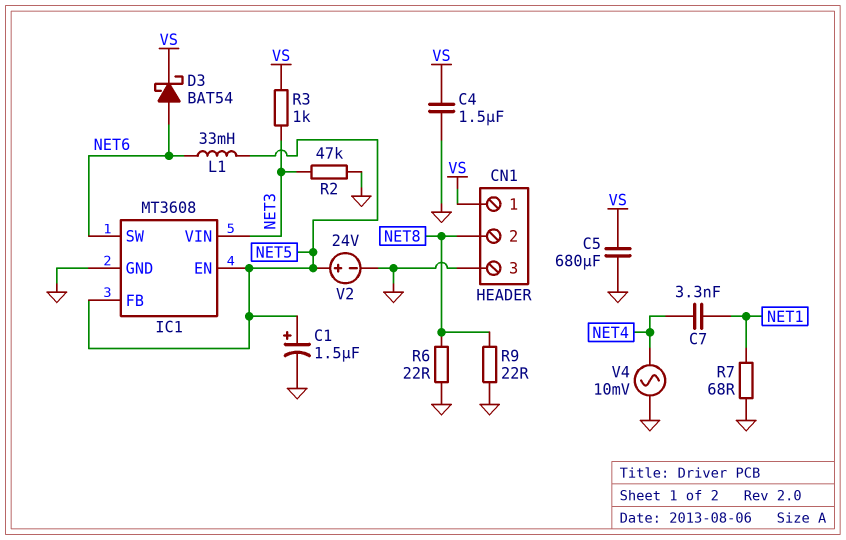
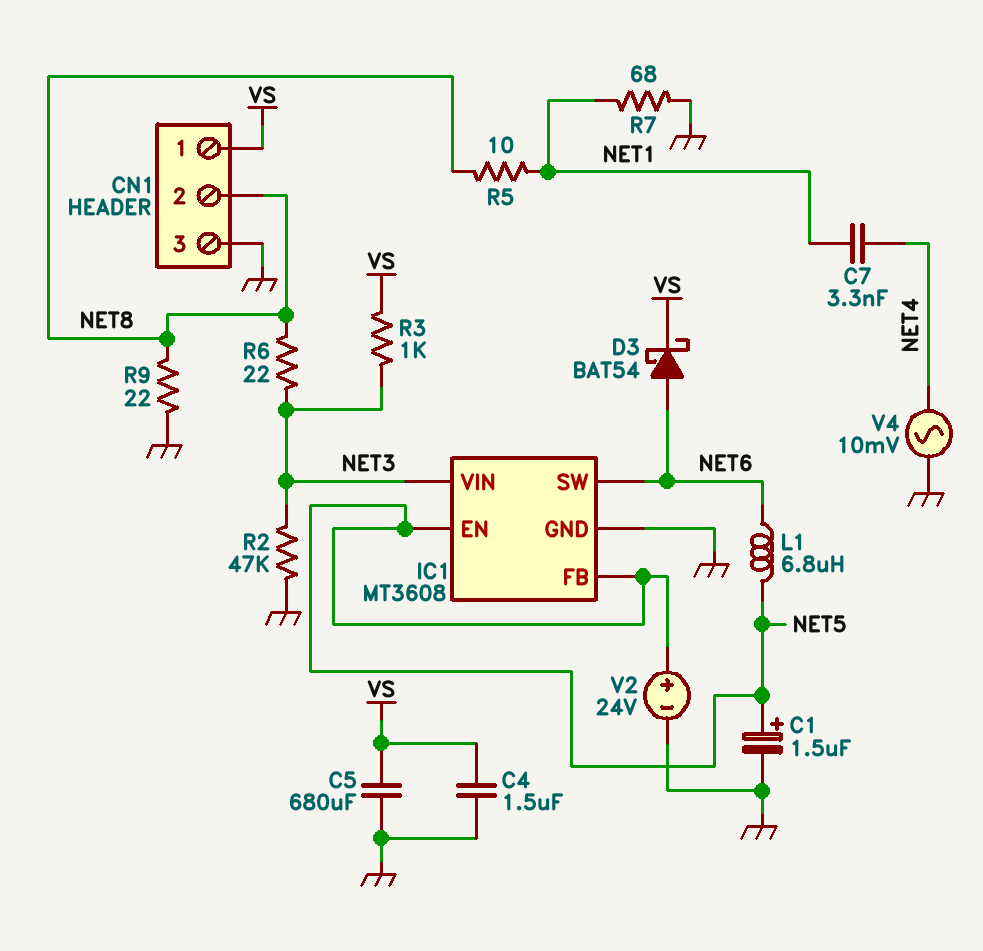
L1: 33mH (NET5, NET6) -> 6.8uH (NET5, NET6)
R5: none -> 10 (NET1, NET8)
R6: 22 (GND, NET8) -> 22 (NET3, NET8)

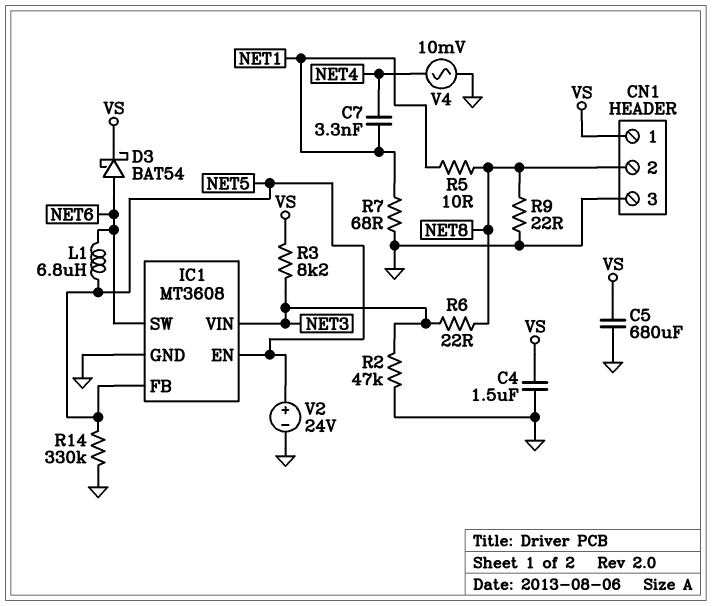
C1: 1.5uF (plus NET5, minus GND) -> none
R3: 1k (NET3, VS) -> 8.2k (NET3, VS)
R14: none -> 330k (GND, NET5)

